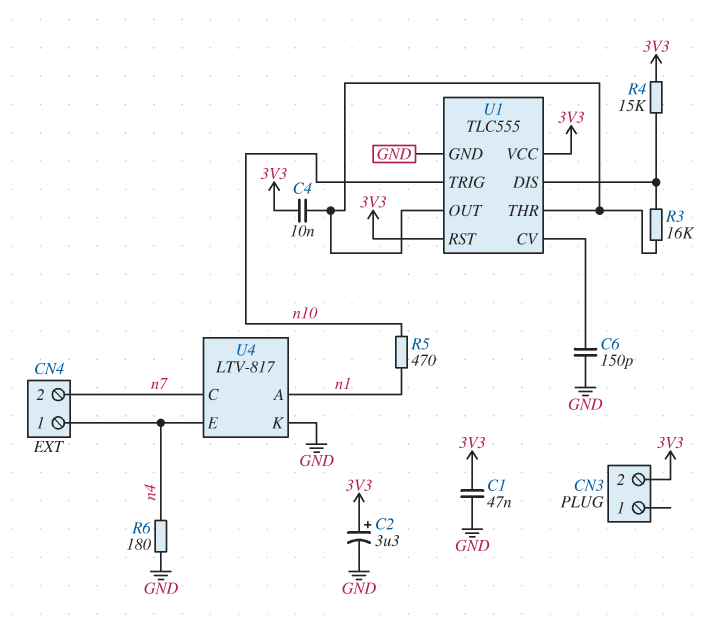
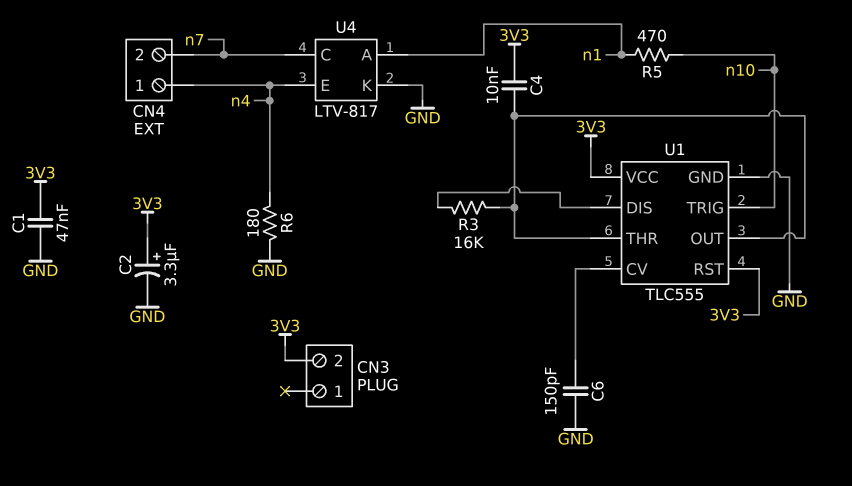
R4: 15k (3V3, U1/DIS) -> none

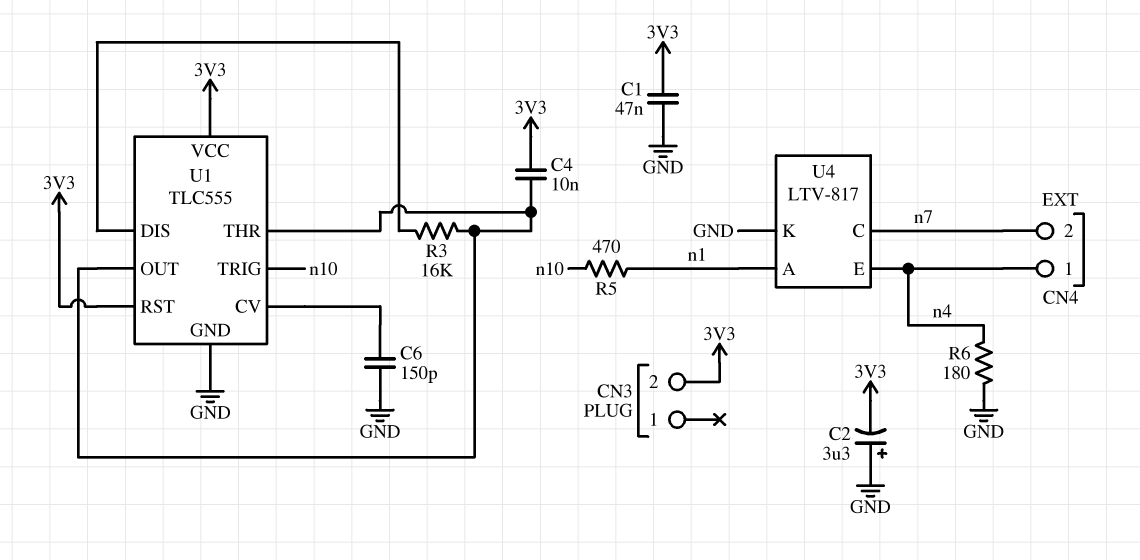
C2: 3.3uF (plus 3V3, minus GND) -> 3.3uF (plus GND, minus 3V3)

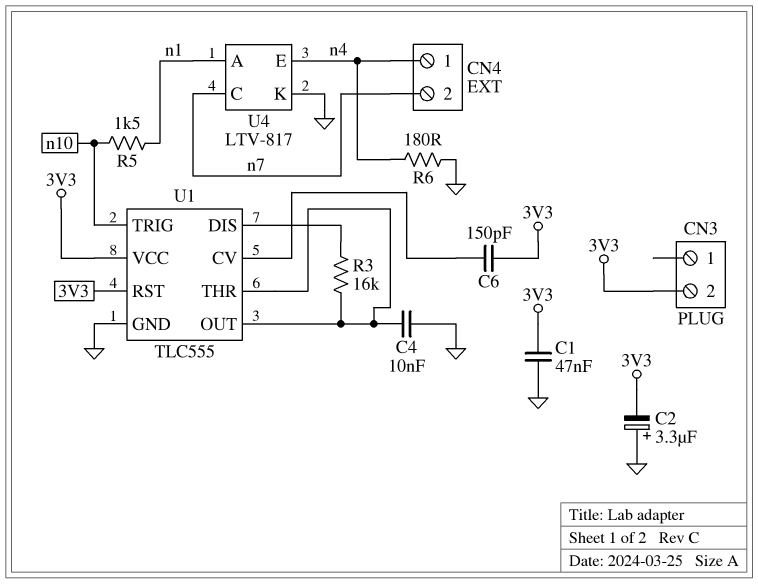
C4: 10nF (3V3, U1/OUT) -> 10nF (GND, U1/OUT)
C6: 150pF (GND, U1/CV) -> 150pF (3V3, U1/CV)
R5: 470 (n1, n10) -> 1.5k (n1, n10)

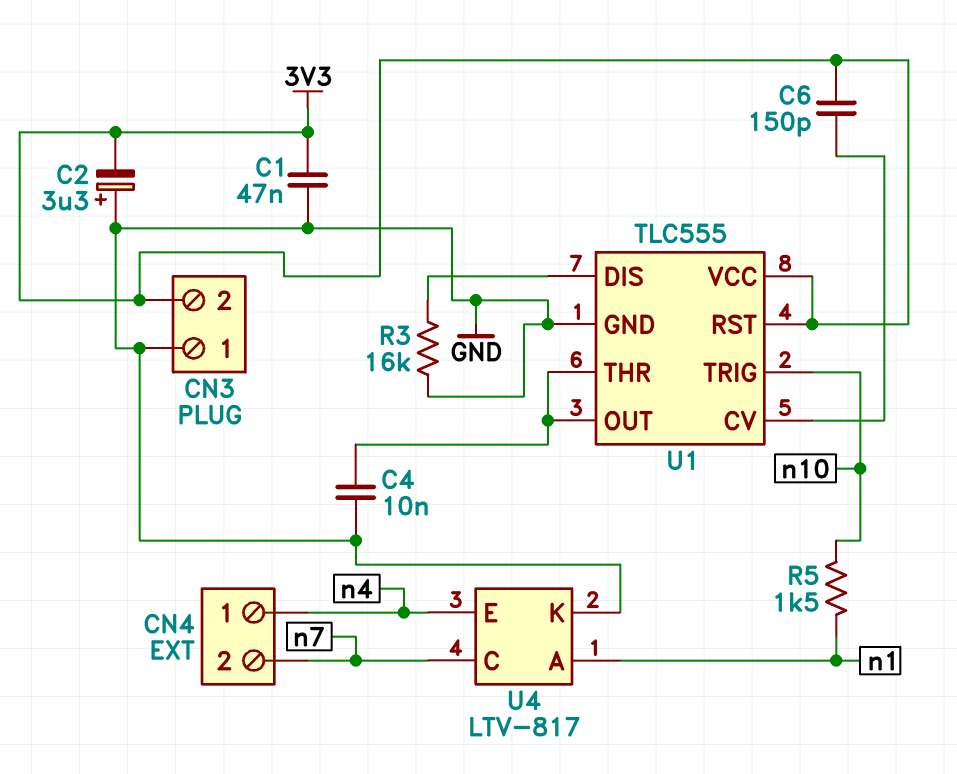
CN3 pin 1: none -> GND
R3: 16k (U1/DIS, U1/OUT) -> 16k (GND, U1/DIS)
R6: 180 (GND, n4) -> none

